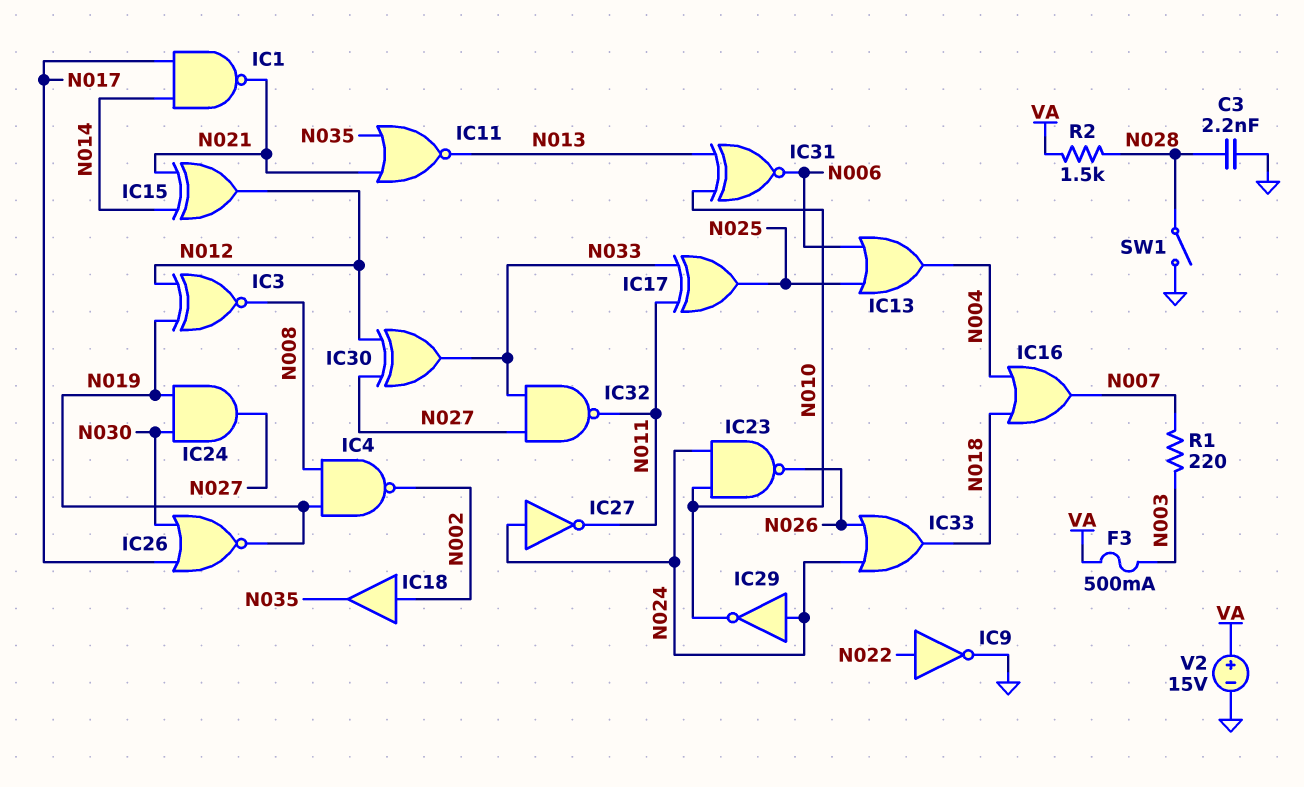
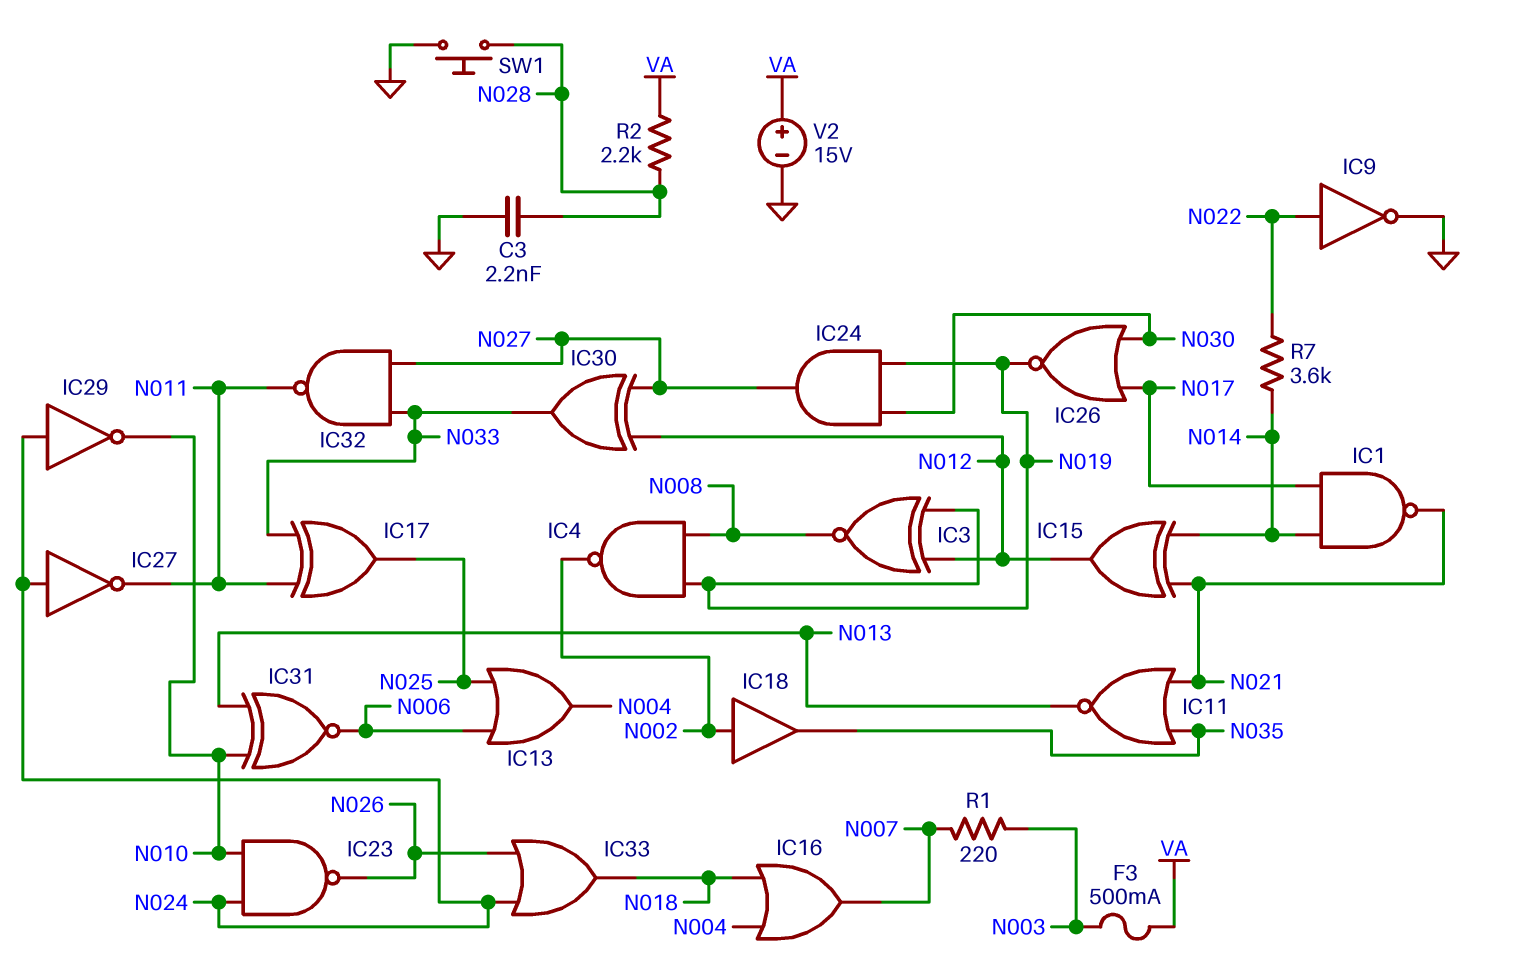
R2: 1.5k (N028, VA) -> 2.2k (N028, VA)
R7: none -> 3.6k (N014, N022)
SW1: switch (GND, N028) -> button (GND, N028)

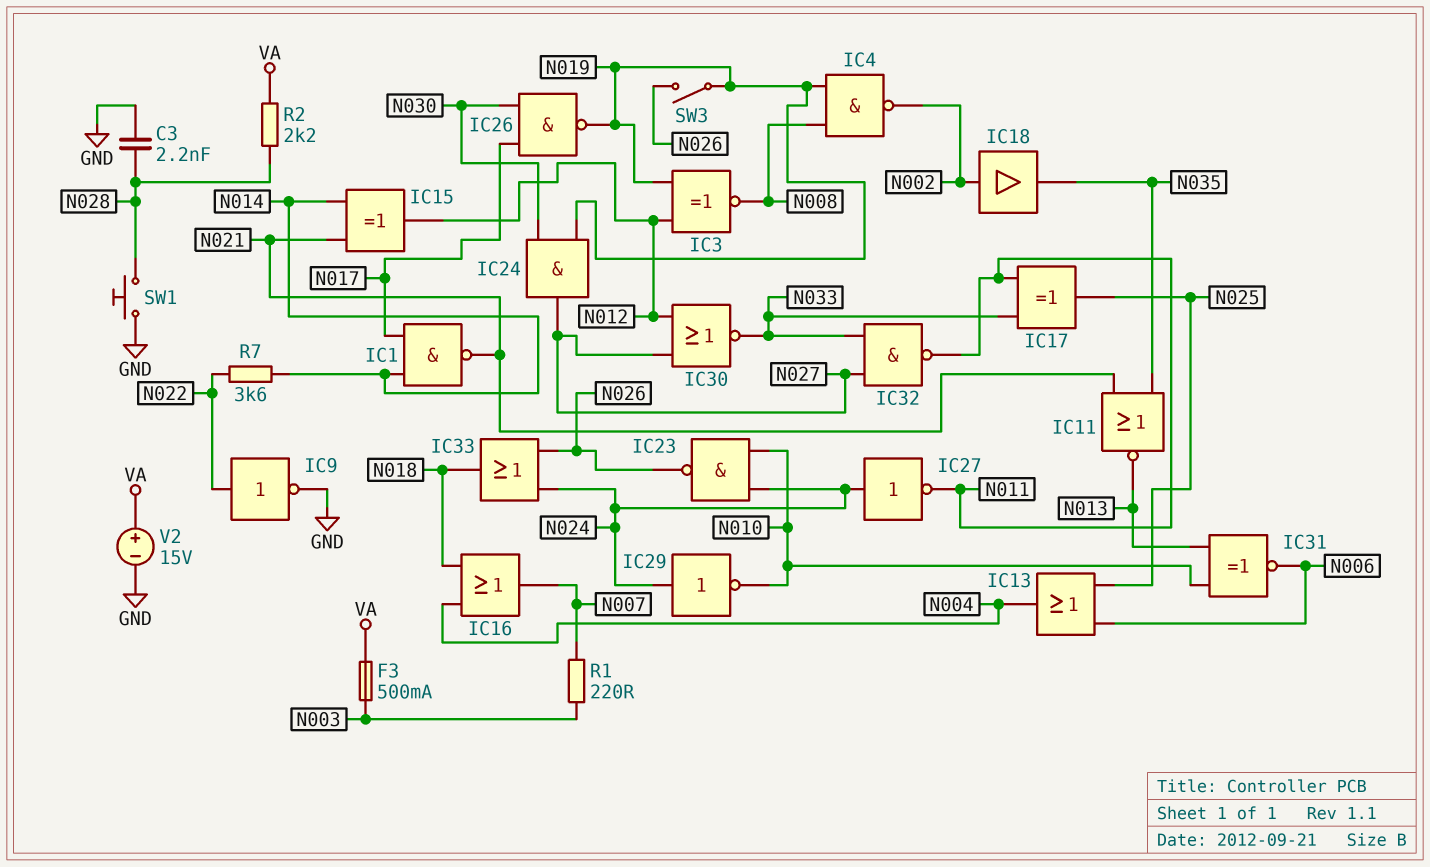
IC26: NOR (in N017, in N030, out N019) -> NAND (in N017, in N030, out N019)
IC30: XOR (in N012, in N027, out N033) -> NOR (in N012, in N027, out N033)
SW3: none -> switch (N019, N026)

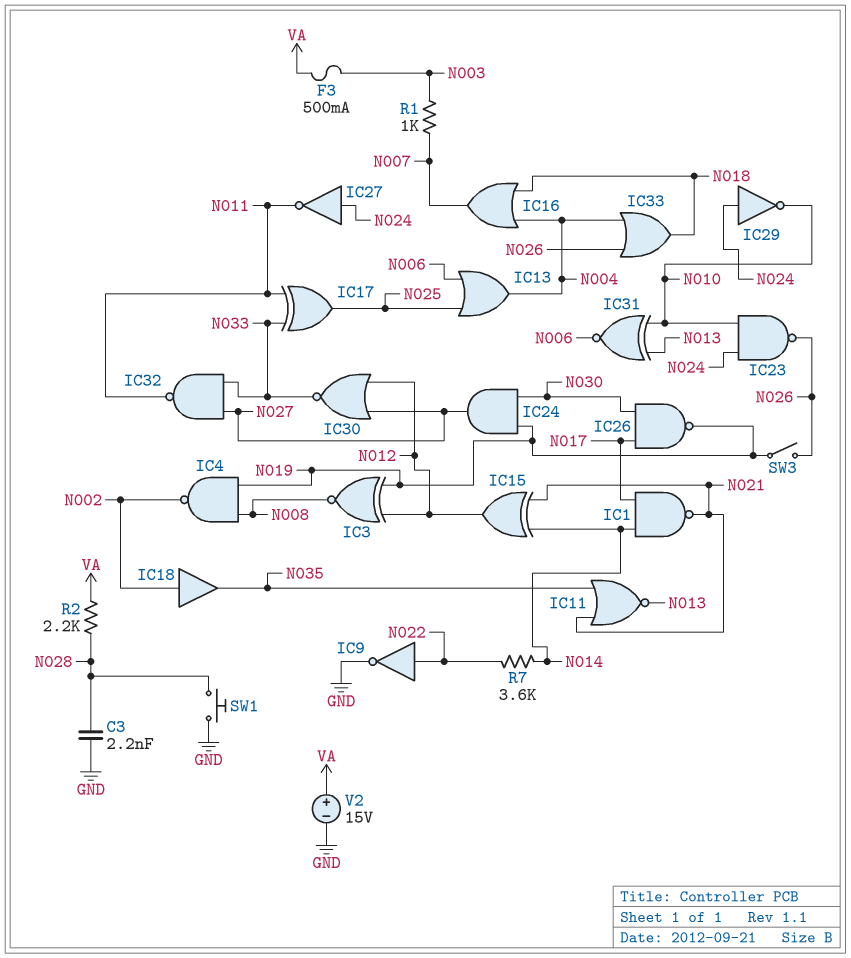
IC33: OR (in N024, in N026, out N018) -> OR (in N004, in N026, out N018)
R1: 220 (N003, N007) -> 1k (N003, N007)

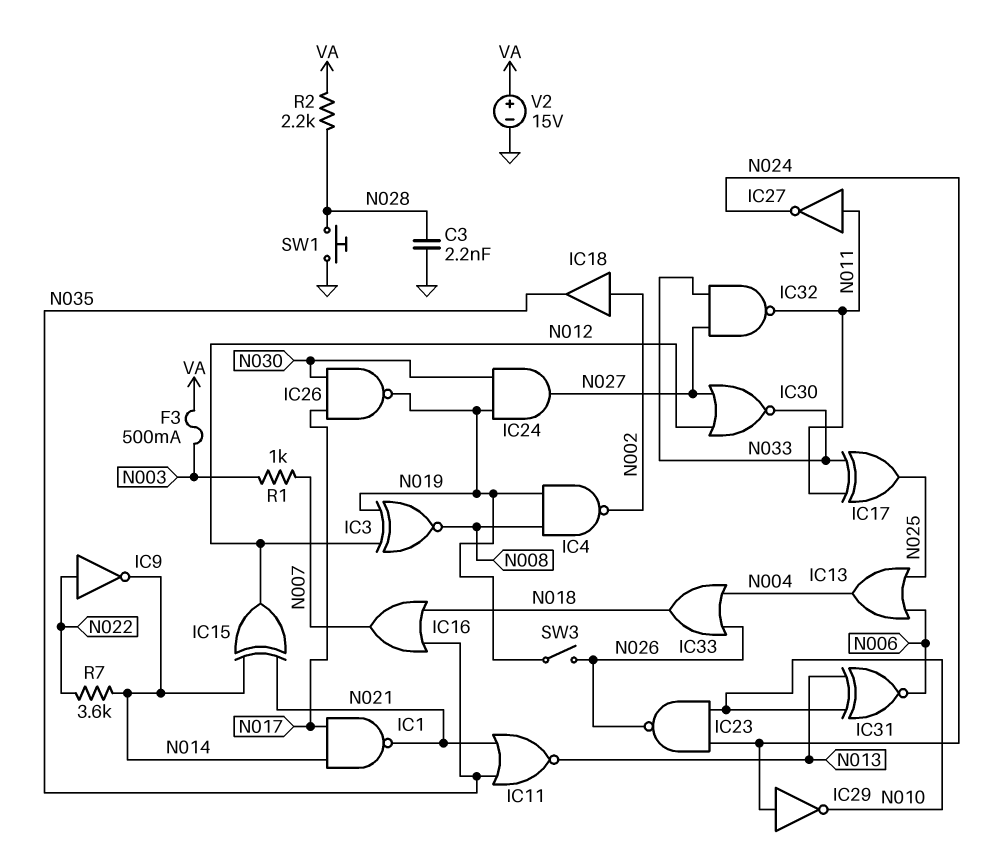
IC9: NOT (in N022, out GND) -> NOT (in N022, out N014)
IC16: OR (in N004, in N018, out N007) -> OR (in N018, in N035, out N007)
IC27: NOT (in N024, out N011) -> NOT (in N011, out N024)

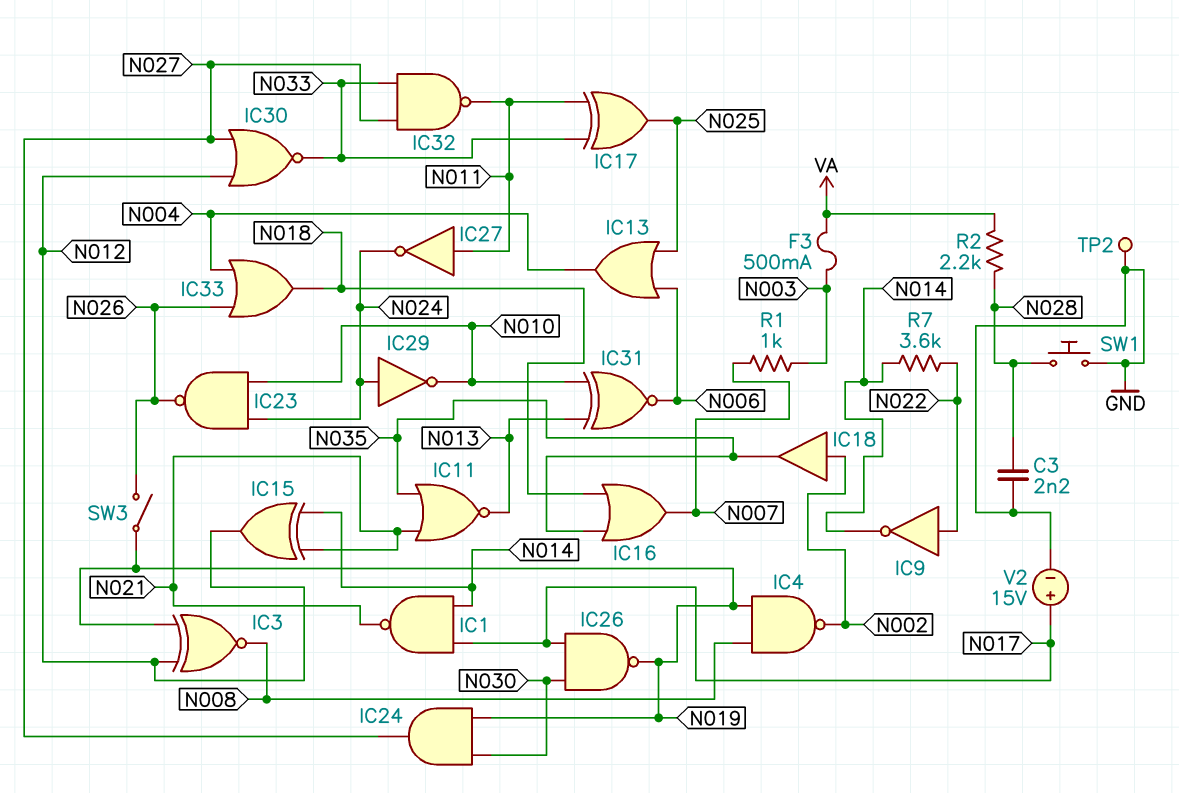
TP2: none -> test point (GND)
V2: 15V (plus VA, minus GND) -> 15V (plus N017, minus GND)

